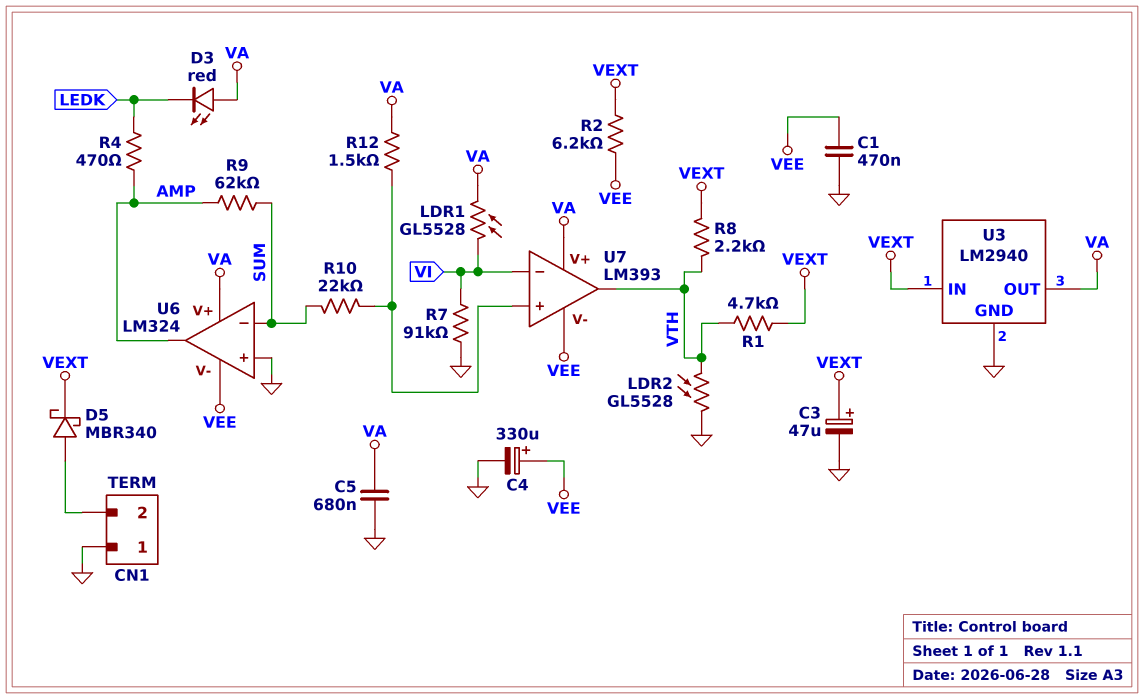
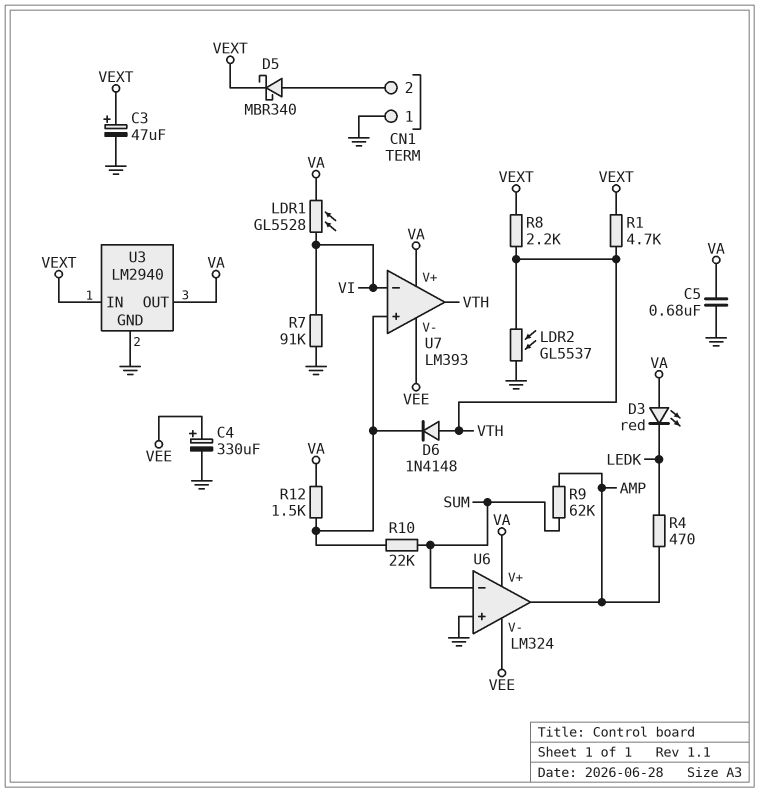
C1: 470nF (GND, VEE) -> none
D6: none -> diode 1N4148 (A VTH, K U7/in+)
LDR2: GL5528 (GND, VTH) -> GL5537 (GND, VTH)
R2: 6.2k (VEE, VEXT) -> none

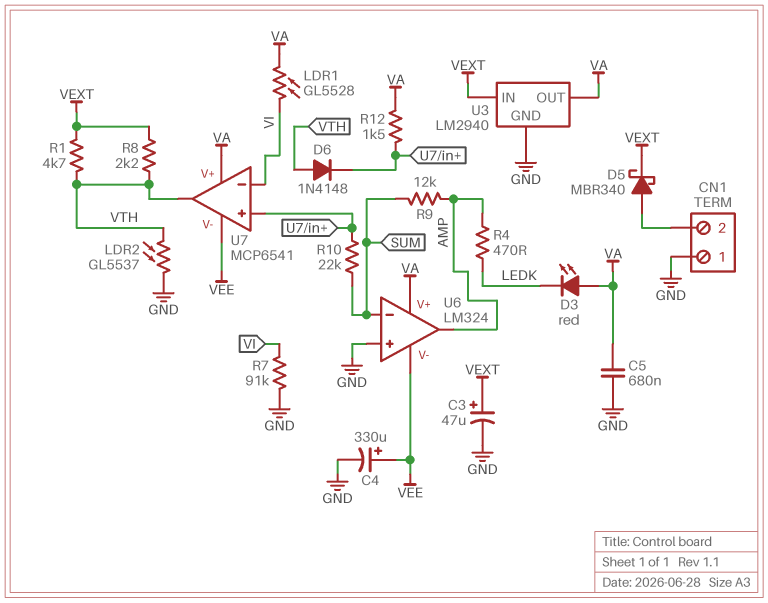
R9: 62k (AMP, SUM) -> 12k (AMP, SUM)
U7: LM393 -> MCP6541

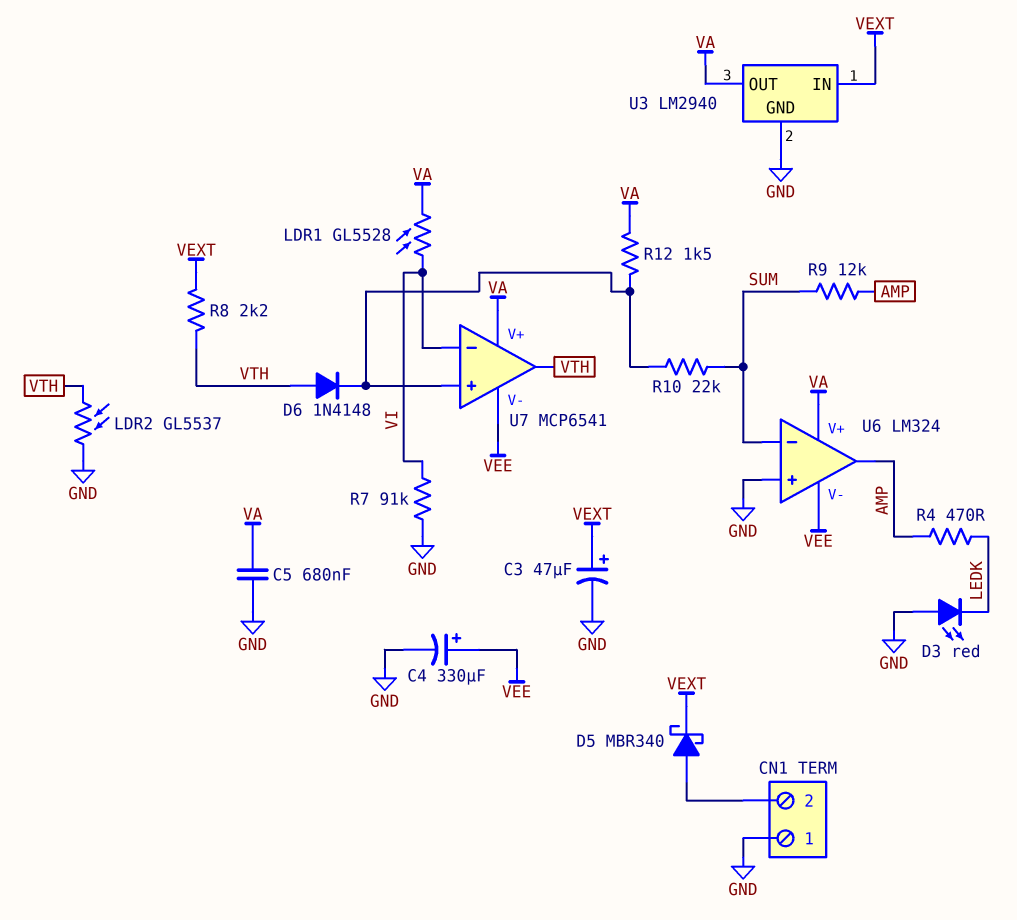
D3: LED red (A VA, K LEDK) -> LED red (A GND, K LEDK)
R1: 4.7k (VEXT, VTH) -> none

